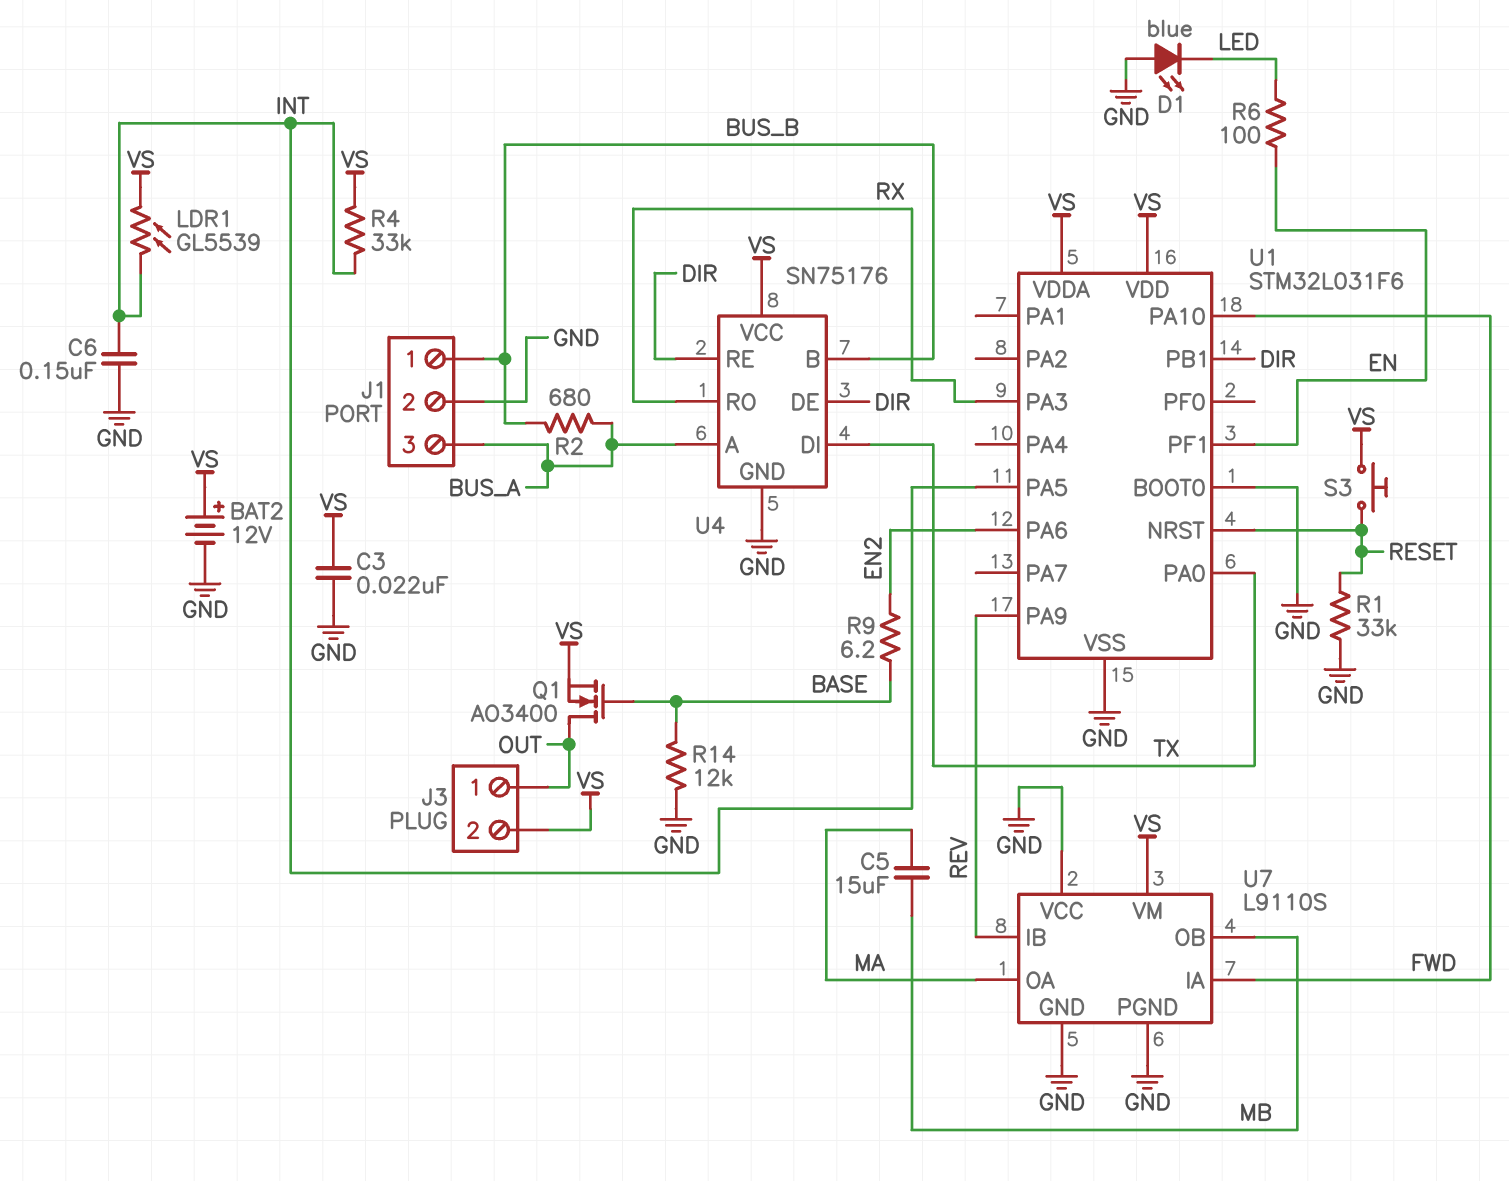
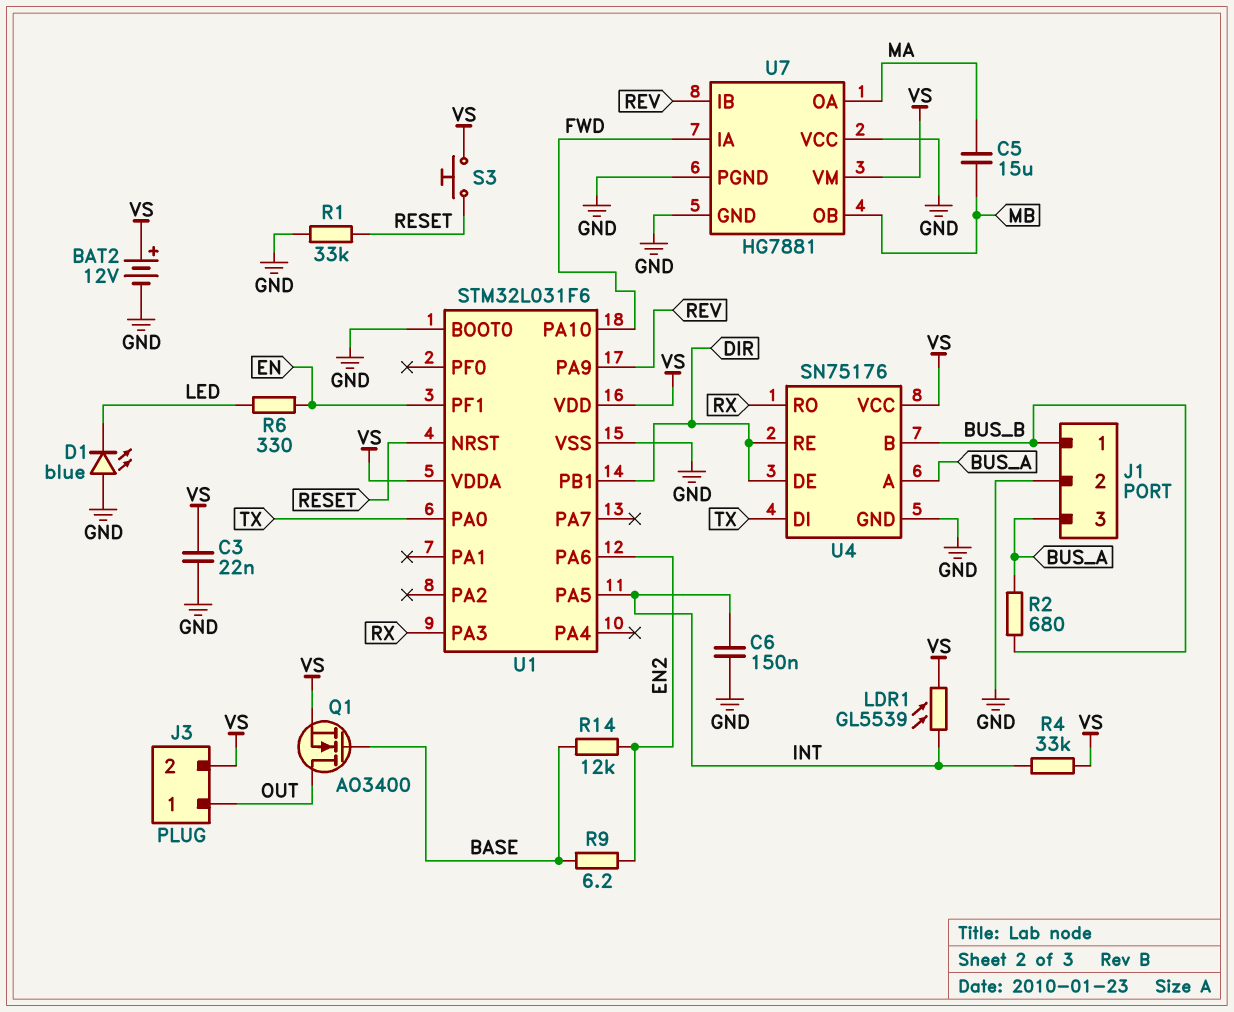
R6: 100 (EN, LED) -> 330 (EN, LED)
R14: 12k (BASE, GND) -> 12k (BASE, EN2)
U7: L9110S -> HG7881

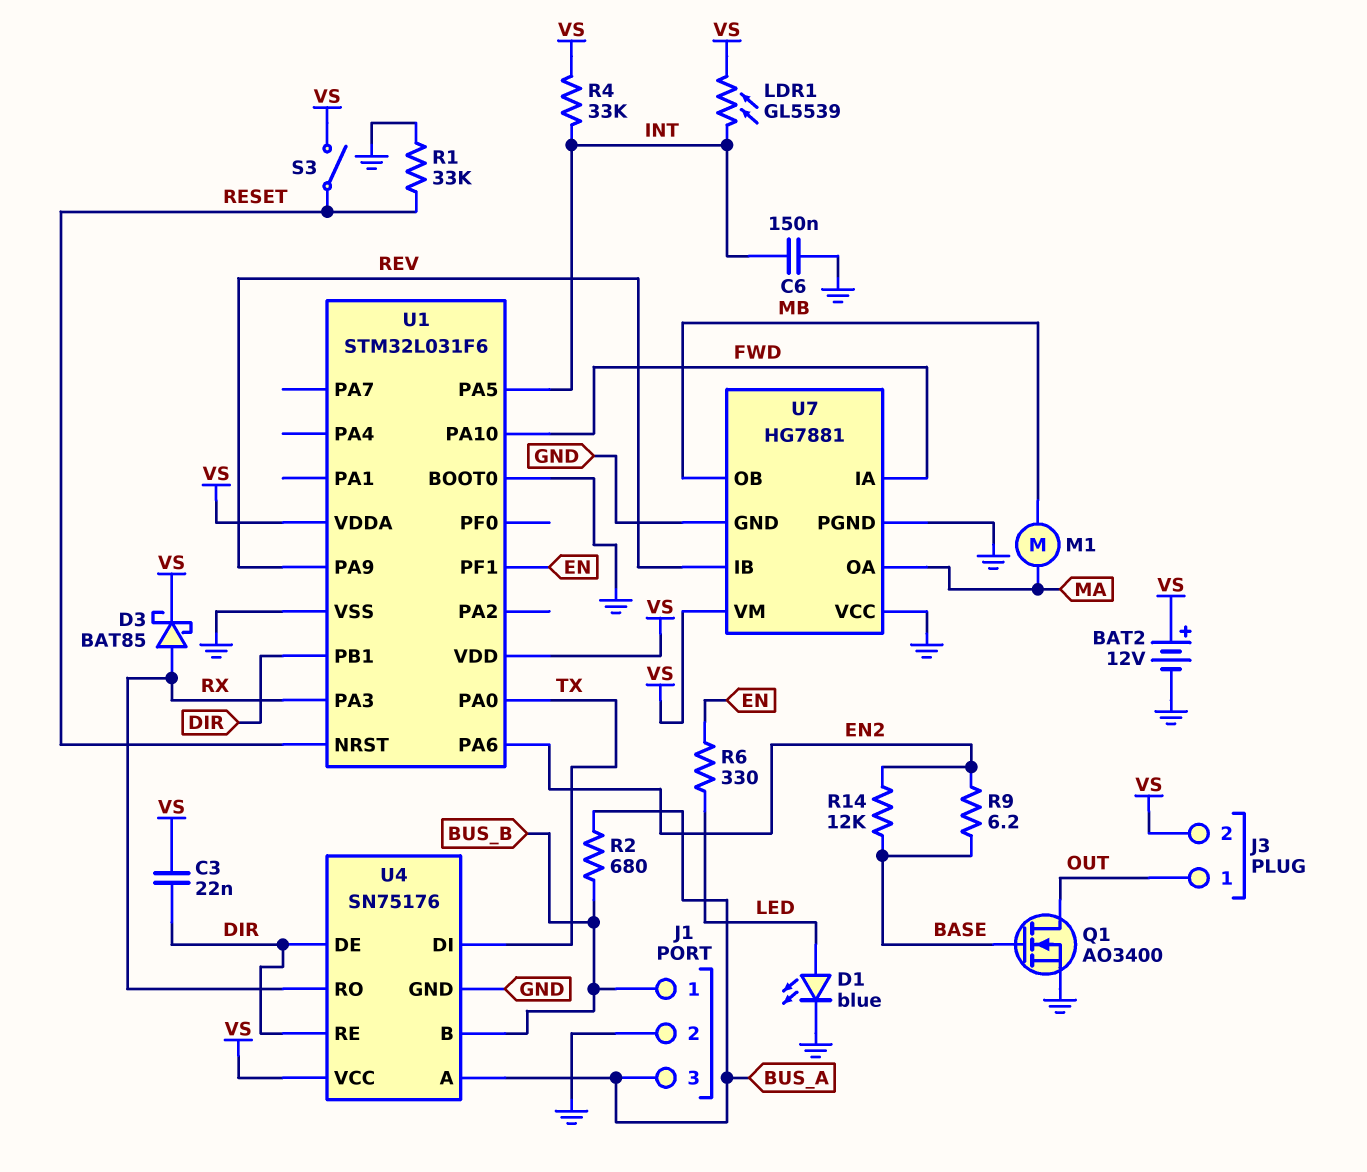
C3: 22nF (GND, VS) -> 22nF (DIR, VS)
C5: 15uF (MA, MB) -> none
D1: LED blue (A GND, K LED) -> LED blue (A LED, K GND)
D3: none -> schottky BAT85 (A RX, K VS)
M1: none -> motor (MA, MB)
Q1: NMOS AO3400 (G BASE, D OUT, S VS) -> NMOS AO3400 (G BASE, D OUT, S GND)
S3: button (RESET, VS) -> switch (RESET, VS)

